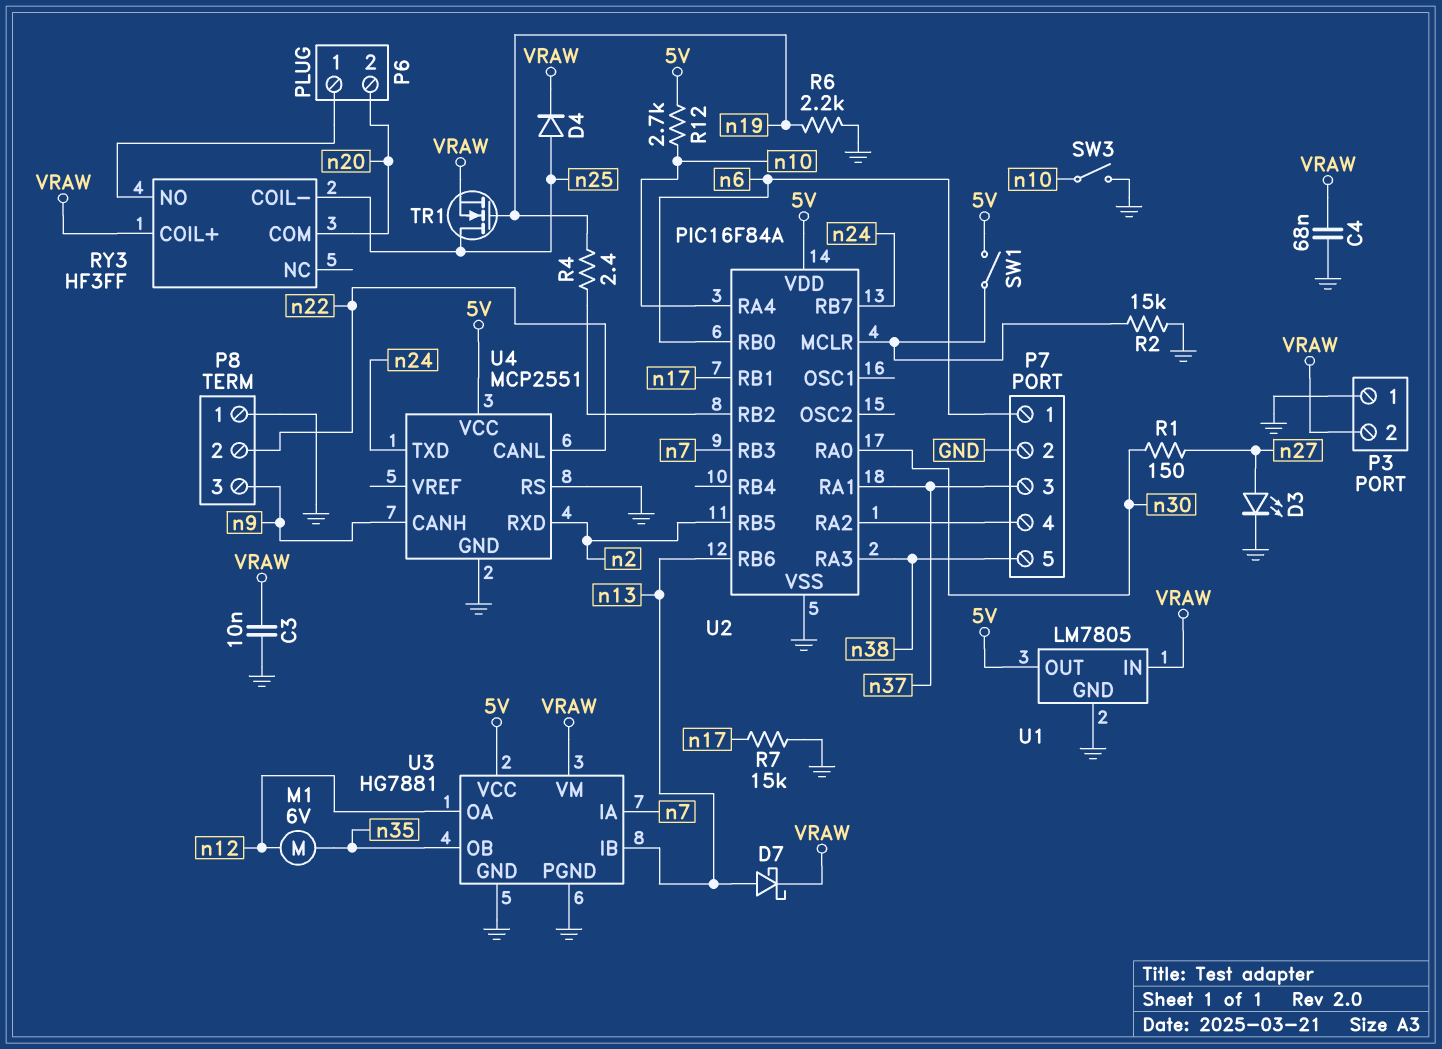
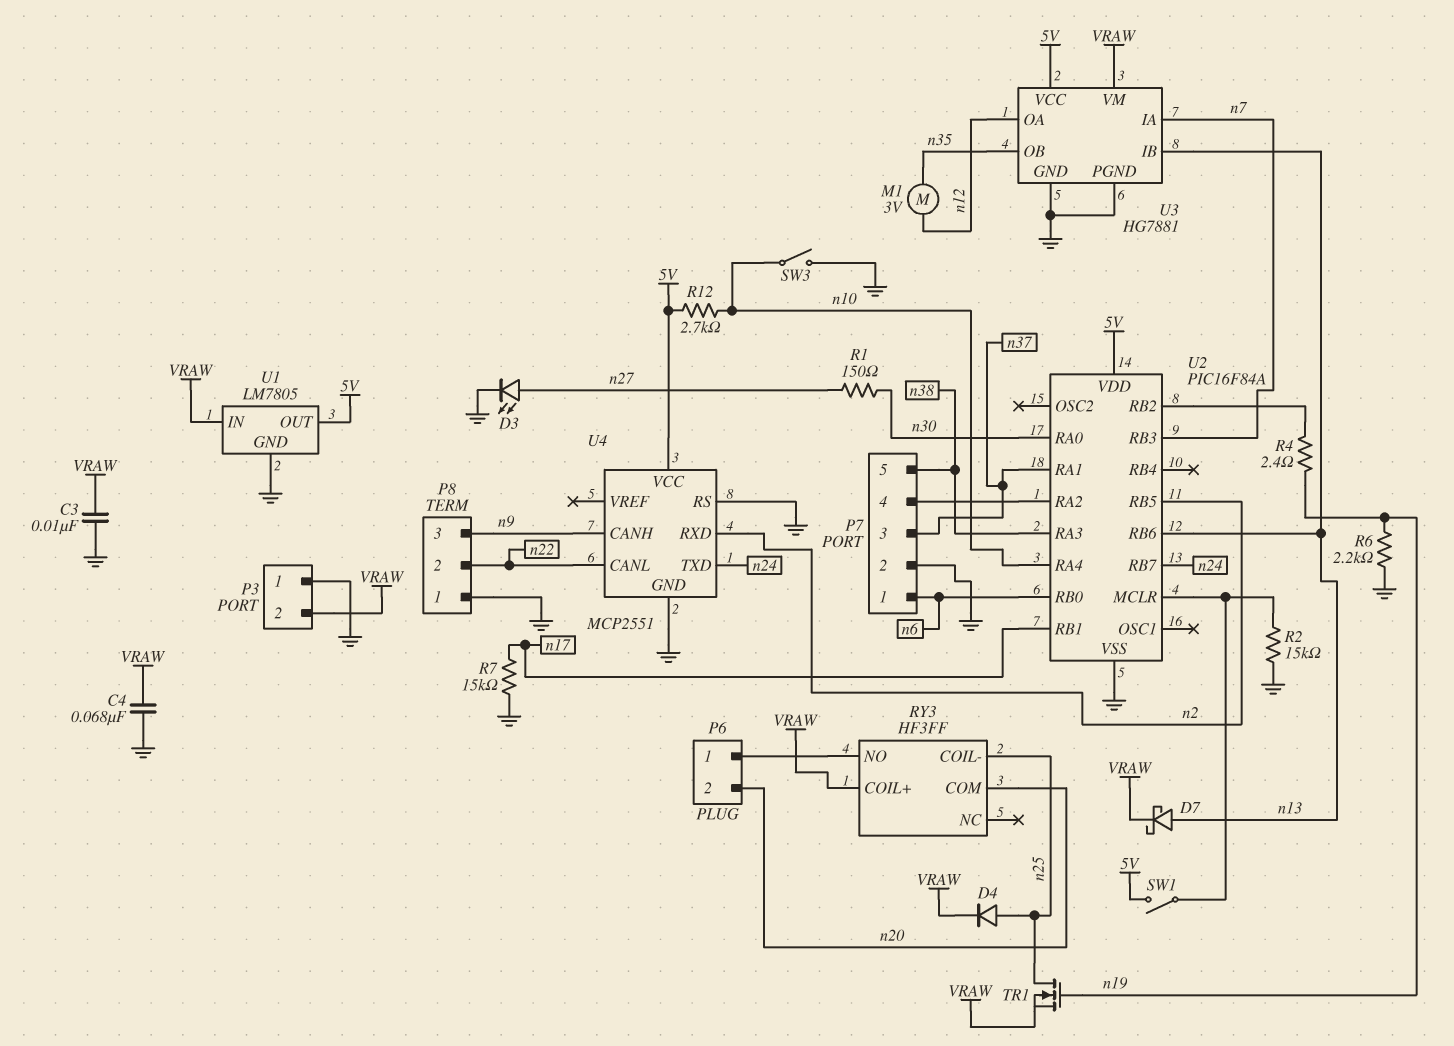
M1: motor 6V (n12, n35) -> motor 3V (n12, n35)

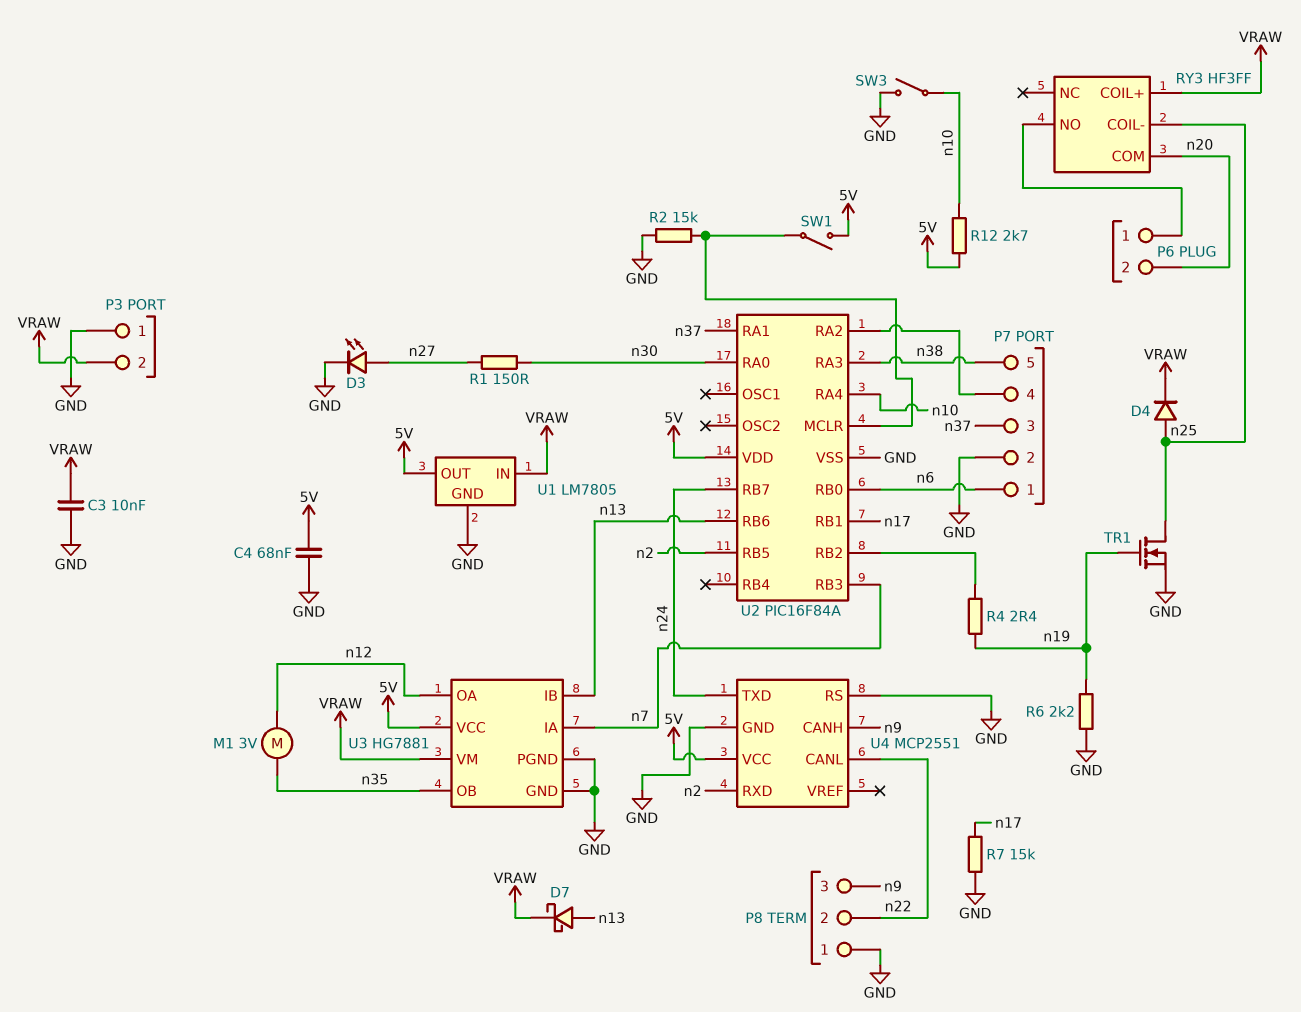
C4: 68nF (GND, VRAW) -> 68nF (5V, GND)
TR1: NMOS (G n19, D n25, S VRAW) -> NMOS (G n19, D n25, S GND)

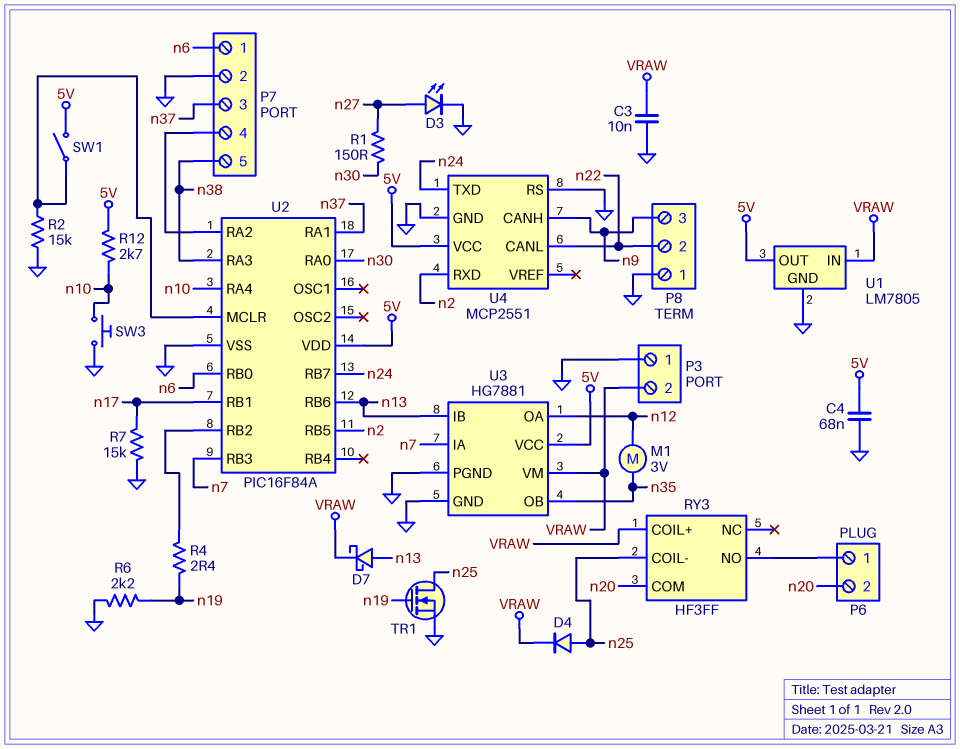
SW3: switch (GND, n10) -> button (GND, n10)

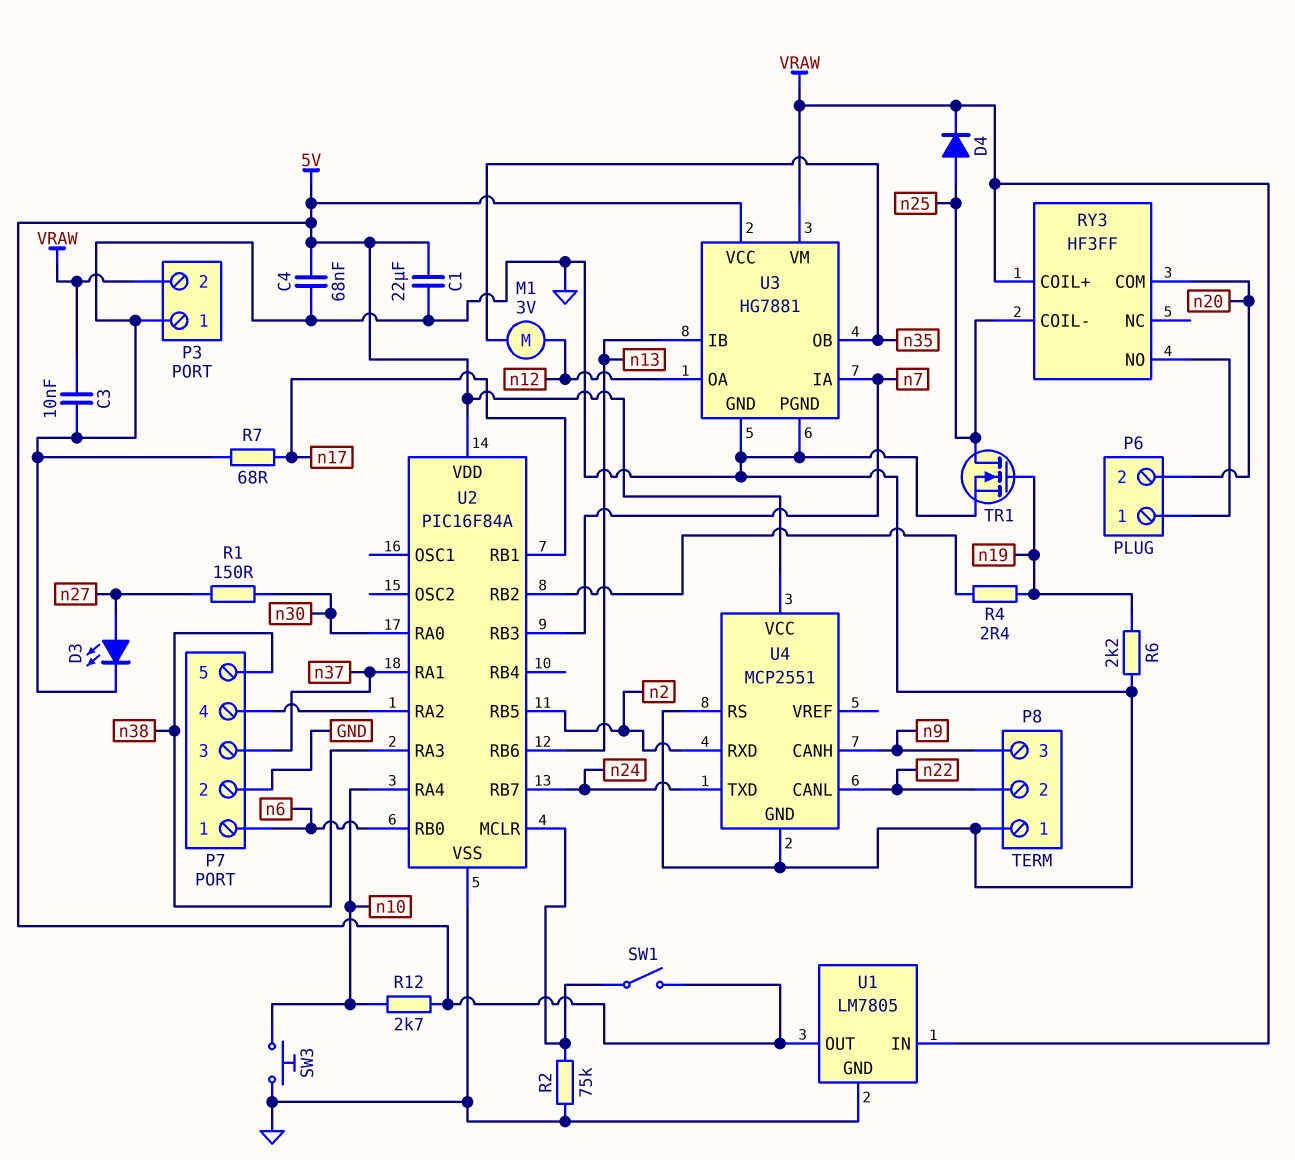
C1: none -> 22uF (5V, GND)
D7: schottky (A n13, K VRAW) -> none
R2: 15k (GND, U2/MCLR) -> 75k (GND, U2/MCLR)
R7: 15k (GND, n17) -> 68 (GND, n17)

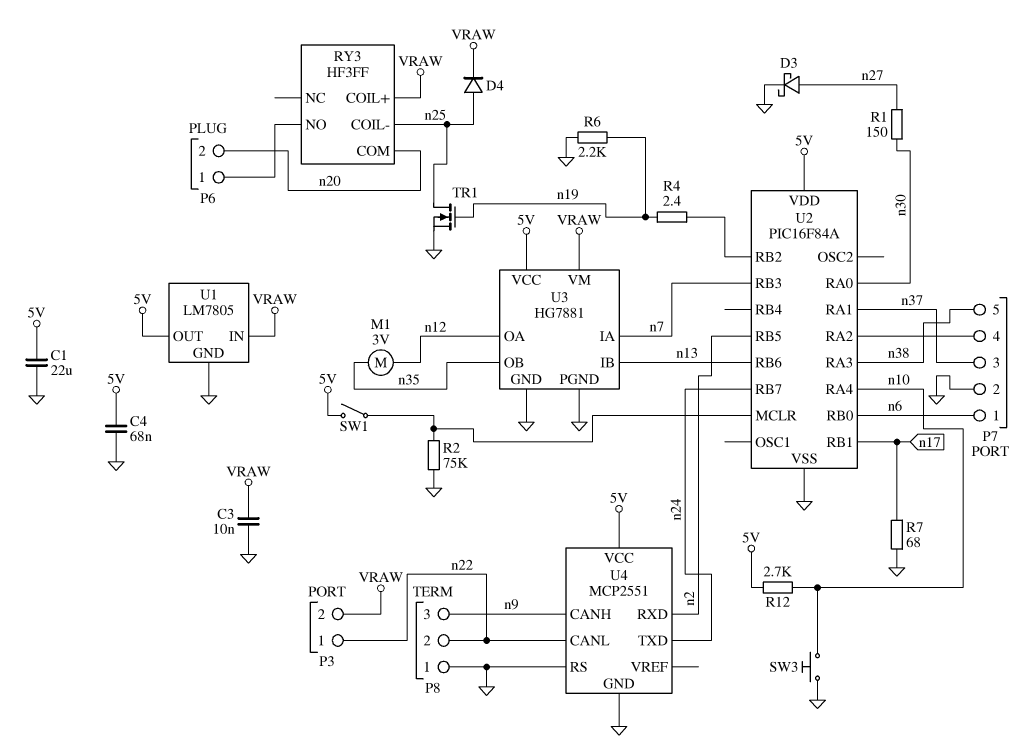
D3: LED (A n27, K GND) -> schottky (A n27, K GND)
P3 pin 1: GND -> n22

